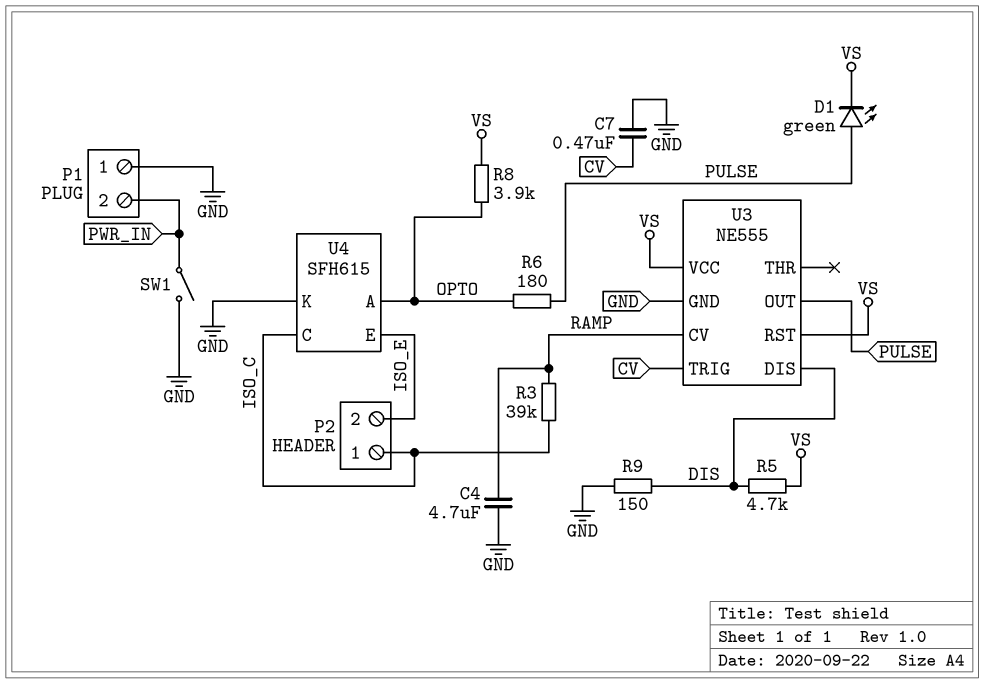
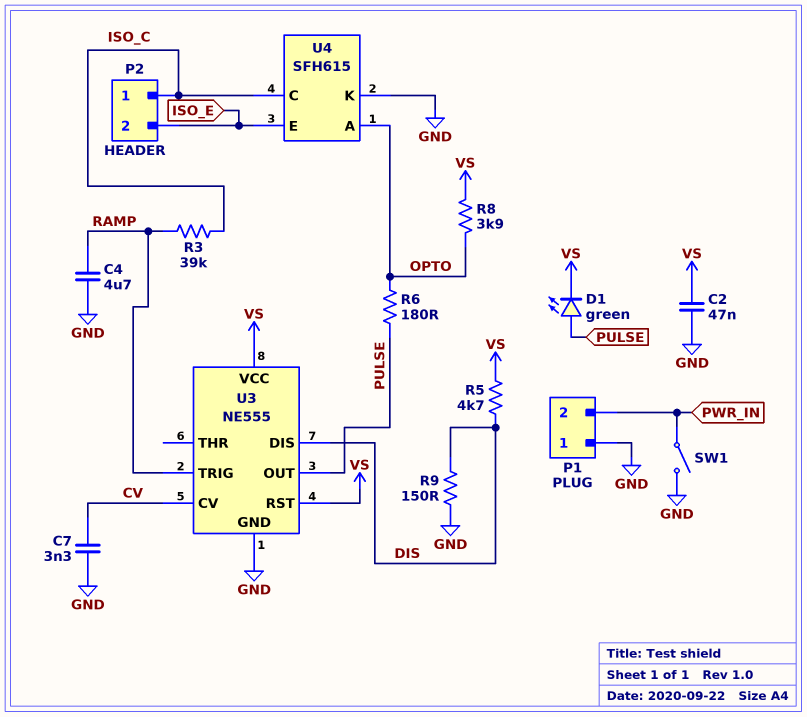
C2: none -> 47nF (GND, VS)
C7: 470nF (CV, GND) -> 3.3nF (CV, GND)
U3 pin CV: RAMP -> CV
U3 pin TRIG: CV -> RAMP

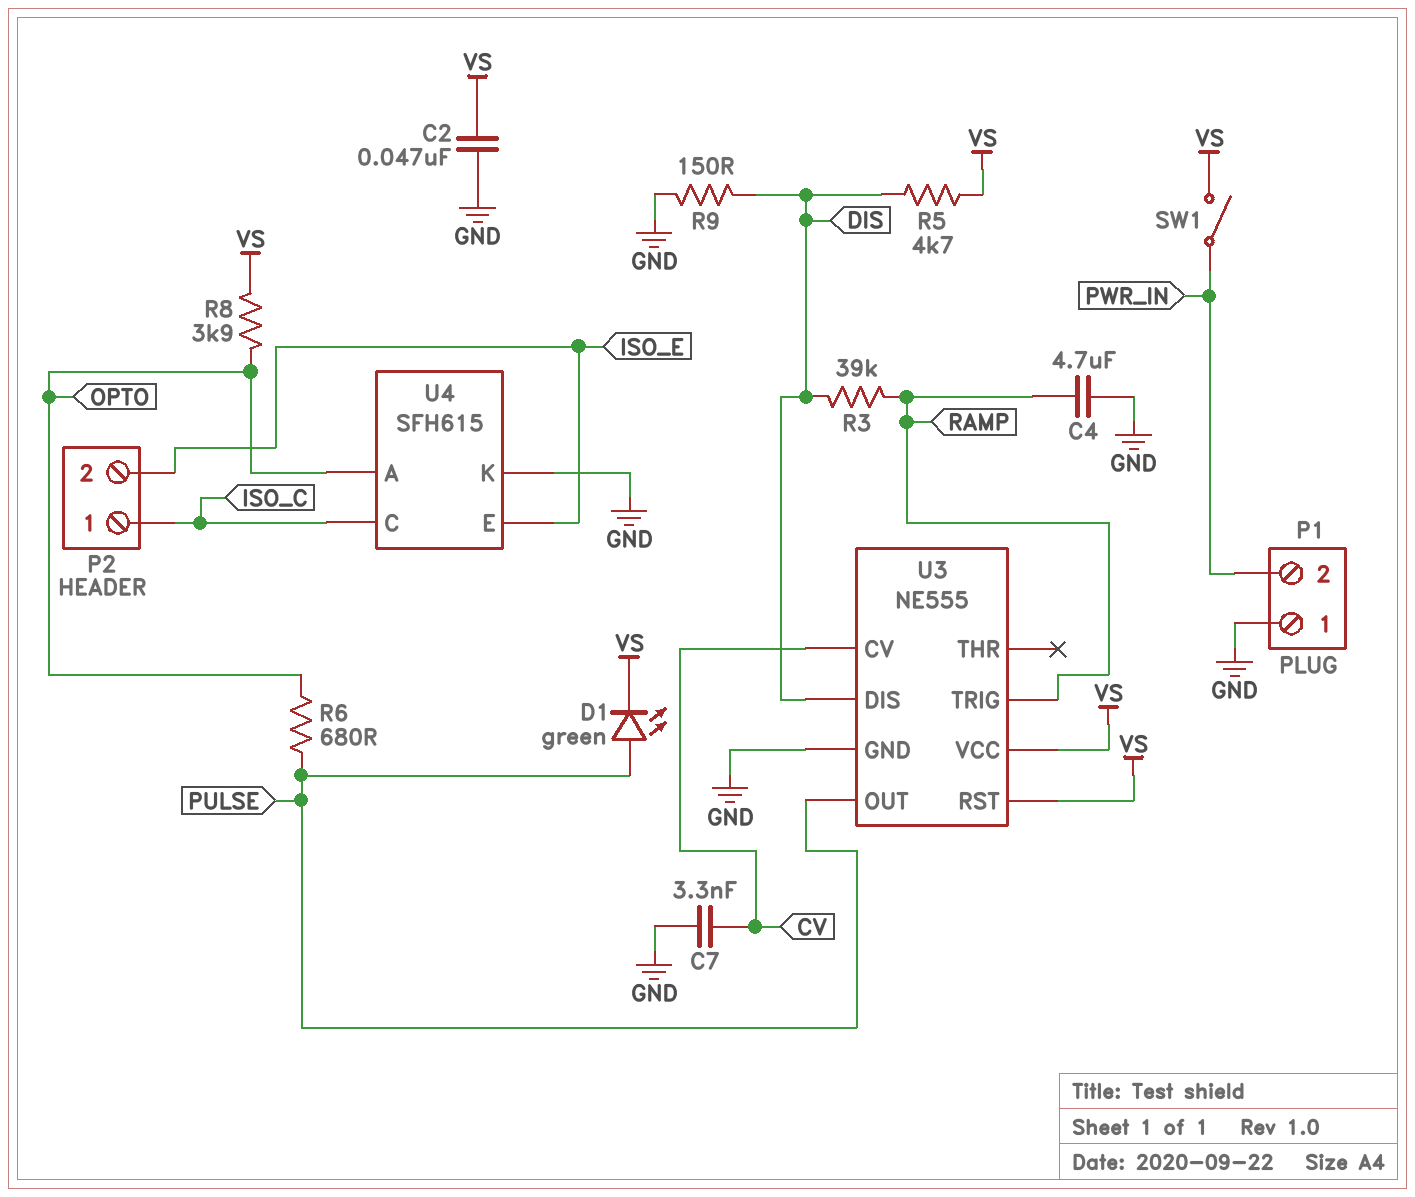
R3: 39k (ISO_C, RAMP) -> 39k (DIS, RAMP)
R6: 180 (OPTO, PULSE) -> 680 (OPTO, PULSE)
SW1: switch (GND, PWR_IN) -> switch (PWR_IN, VS)

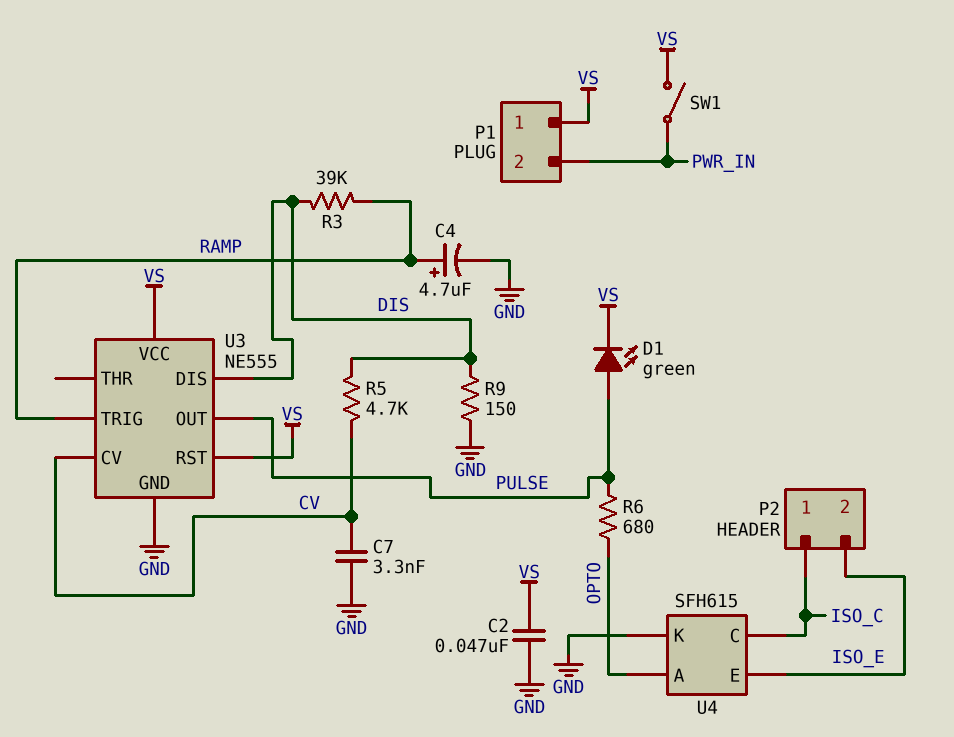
C4: 4.7uF (GND, RAMP) -> 4.7uF (plus RAMP, minus GND)
P1 pin 1: GND -> VS
R5: 4.7k (DIS, VS) -> 4.7k (CV, DIS)
R8: 3.9k (OPTO, VS) -> none

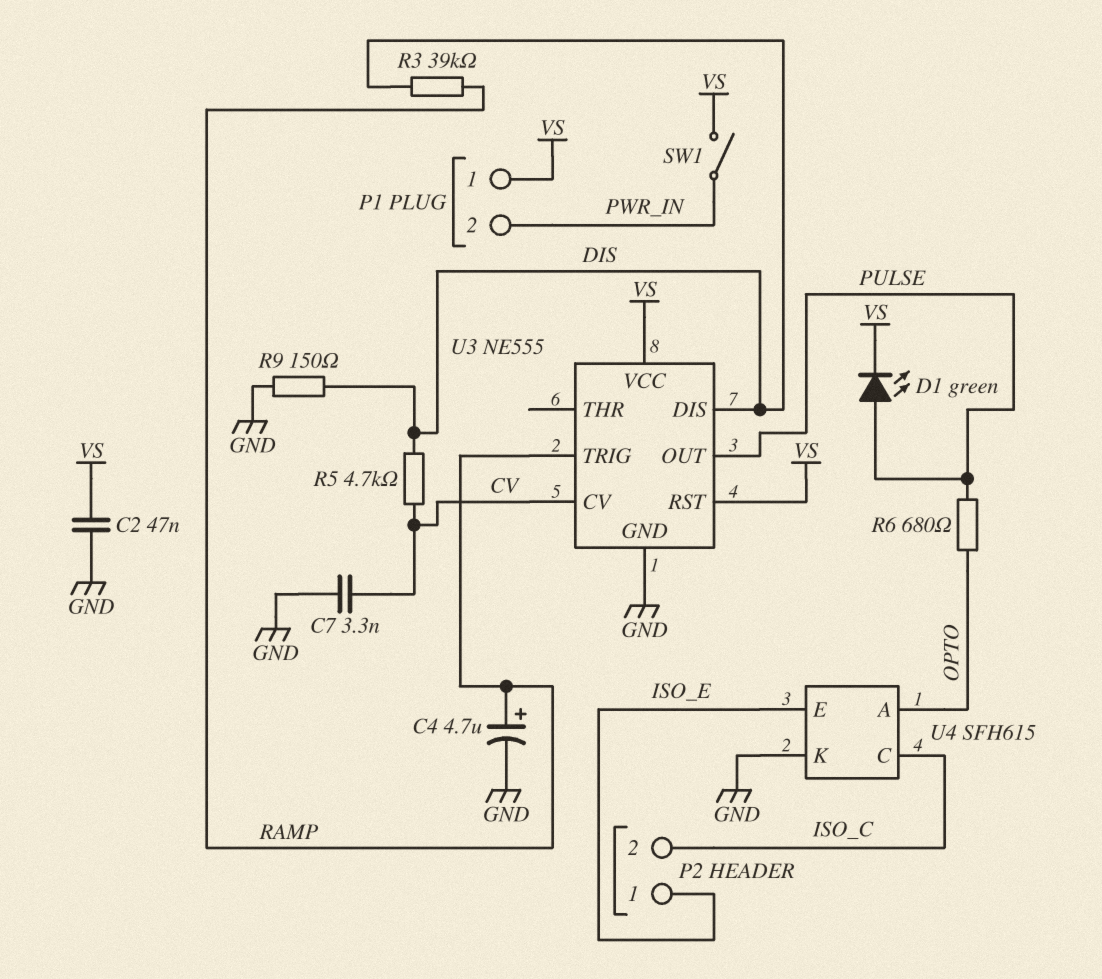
P2 pin 1: ISO_C -> ISO_E
P2 pin 2: ISO_E -> ISO_C

